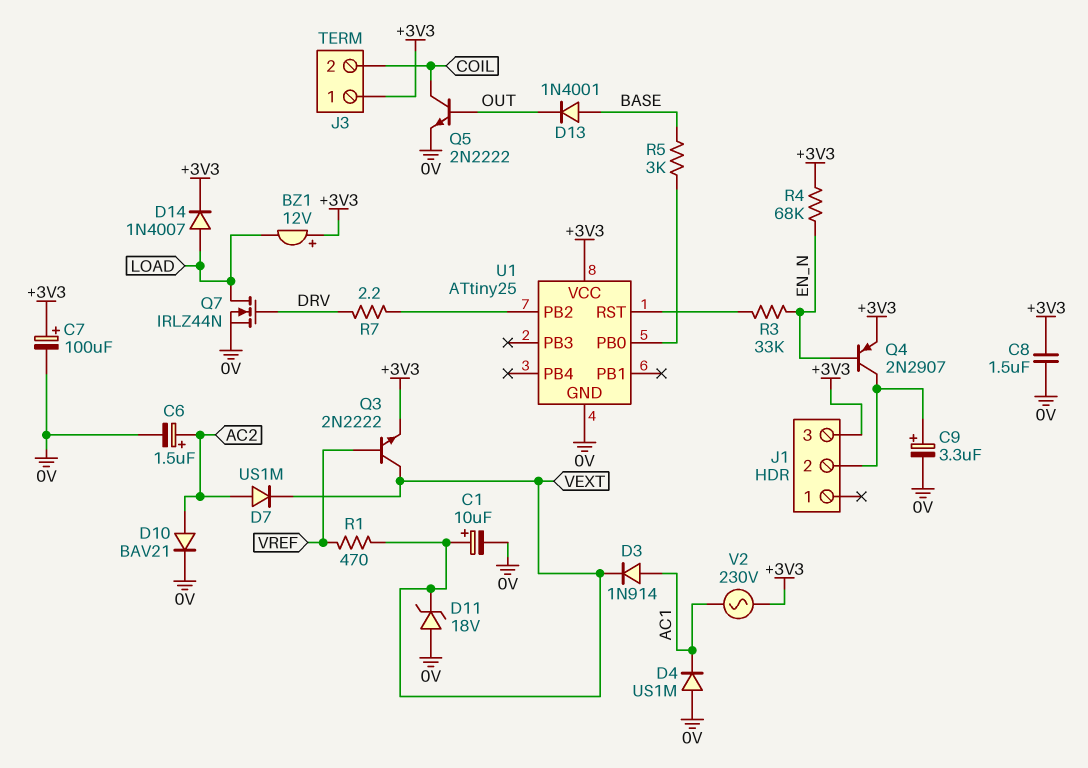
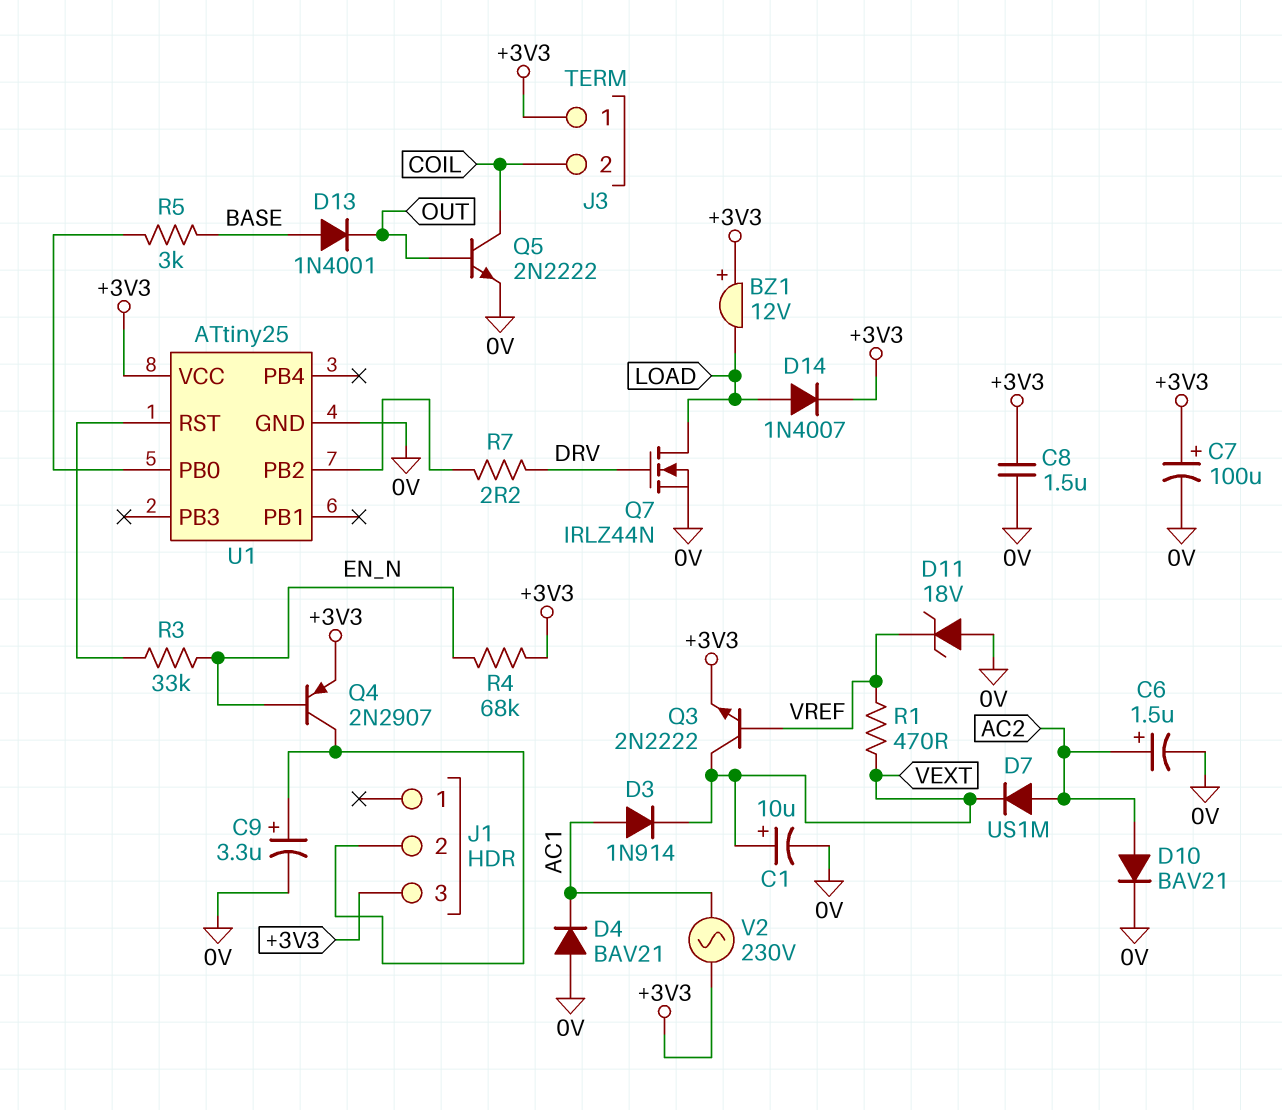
D4: diode US1M (A 0V, K AC1) -> diode BAV21 (A 0V, K AC1)
D11: zener 18V (A 0V, K VEXT) -> zener 18V (A 0V, K VREF)

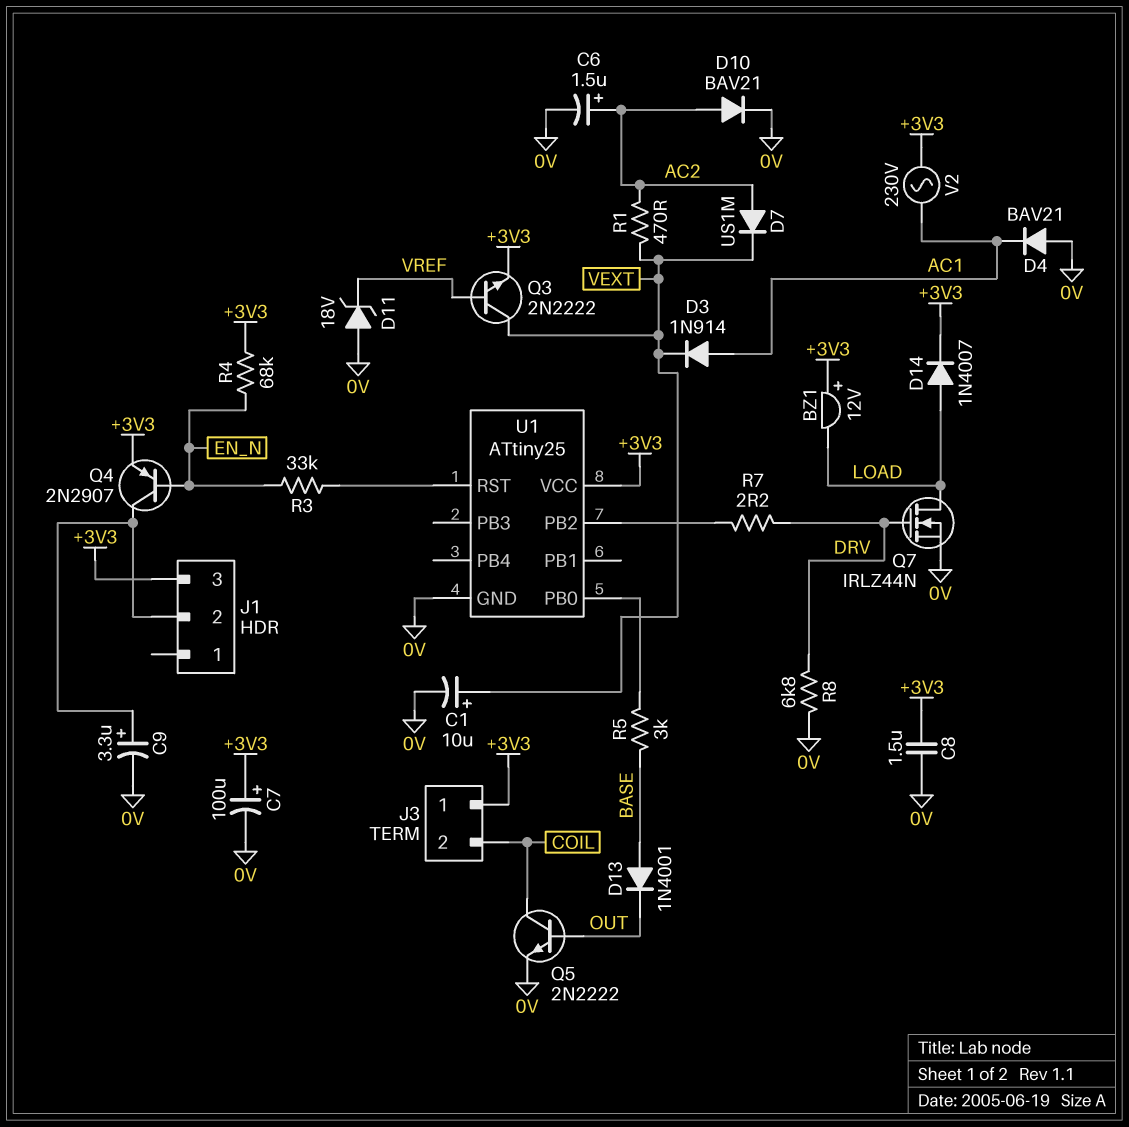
R1: 470 (VEXT, VREF) -> 470 (AC2, VEXT)
R8: none -> 6.8k (0V, DRV)

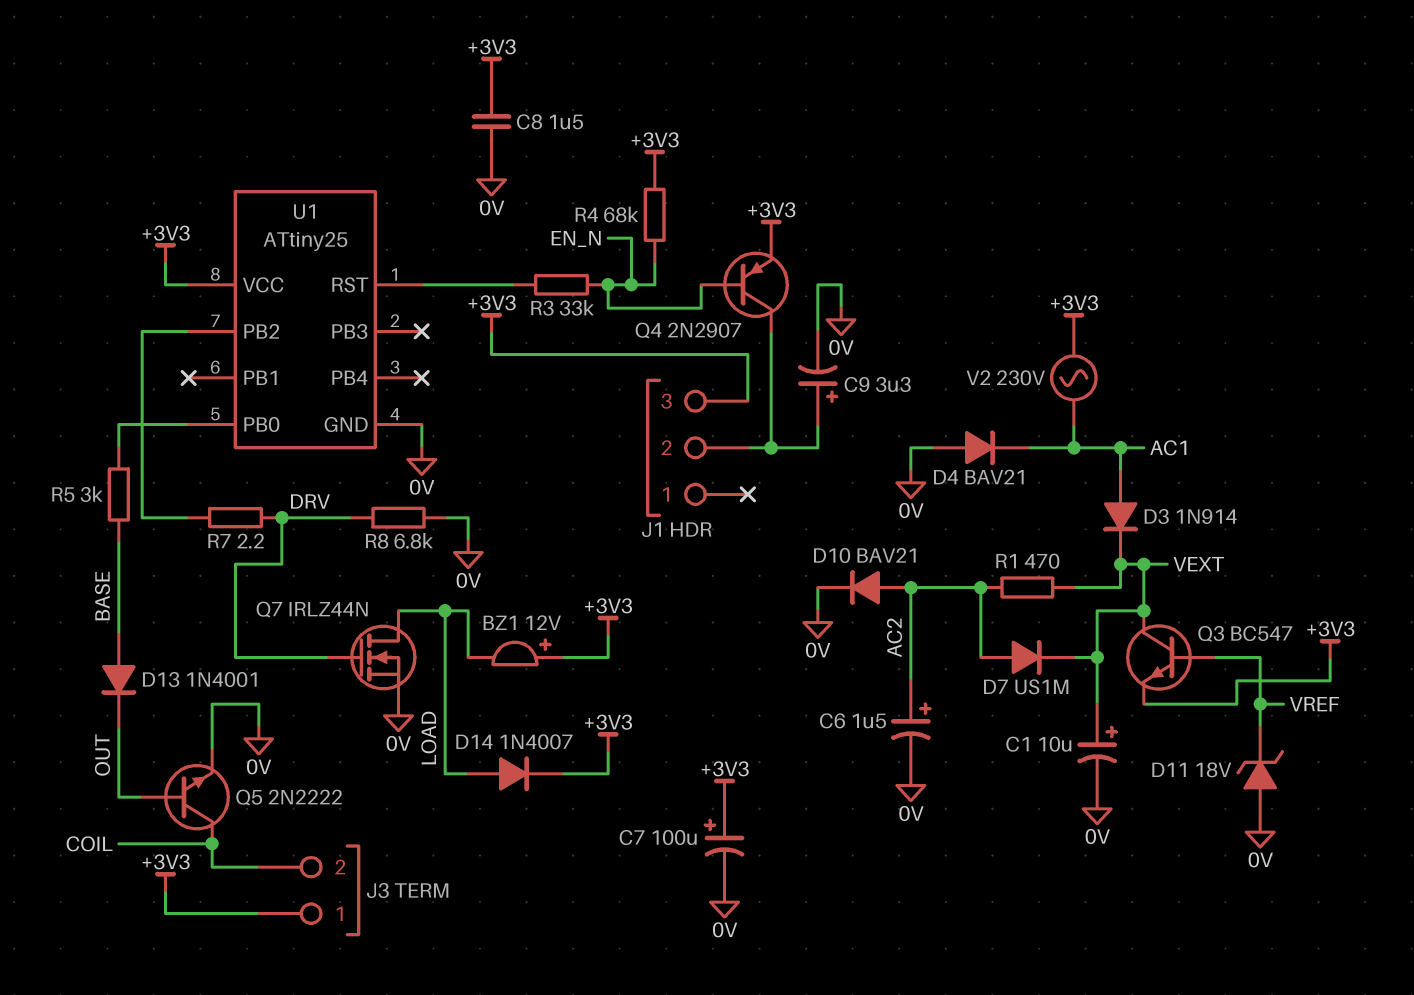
Q3: NPN 2N2222 (B VREF, C VEXT, E +3V3) -> NPN BC547 (B VREF, C VEXT, E +3V3)

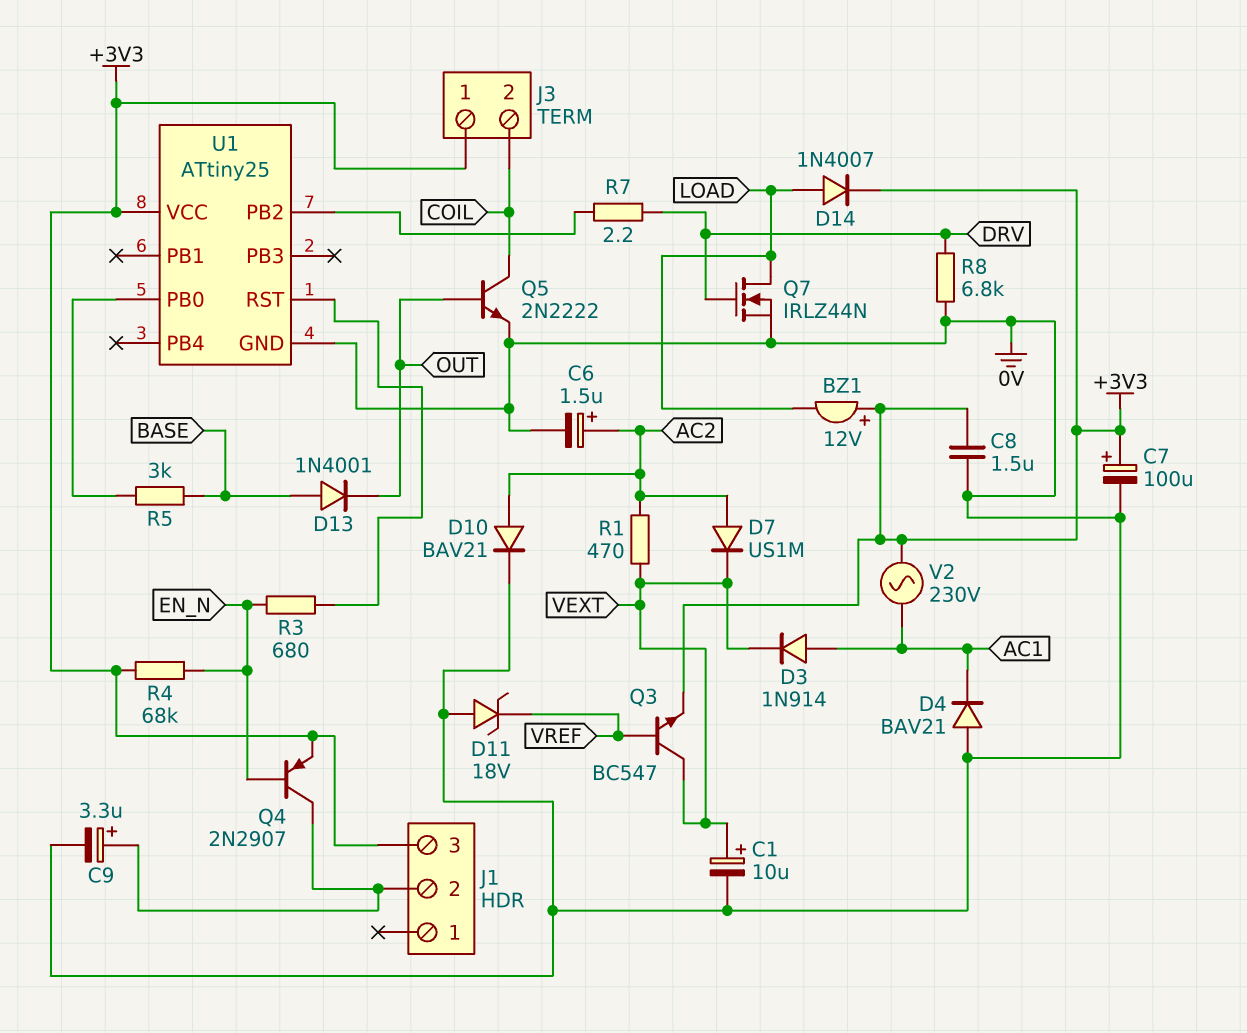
R3: 33k (EN_N, U1/RST) -> 680 (EN_N, U1/RST)

